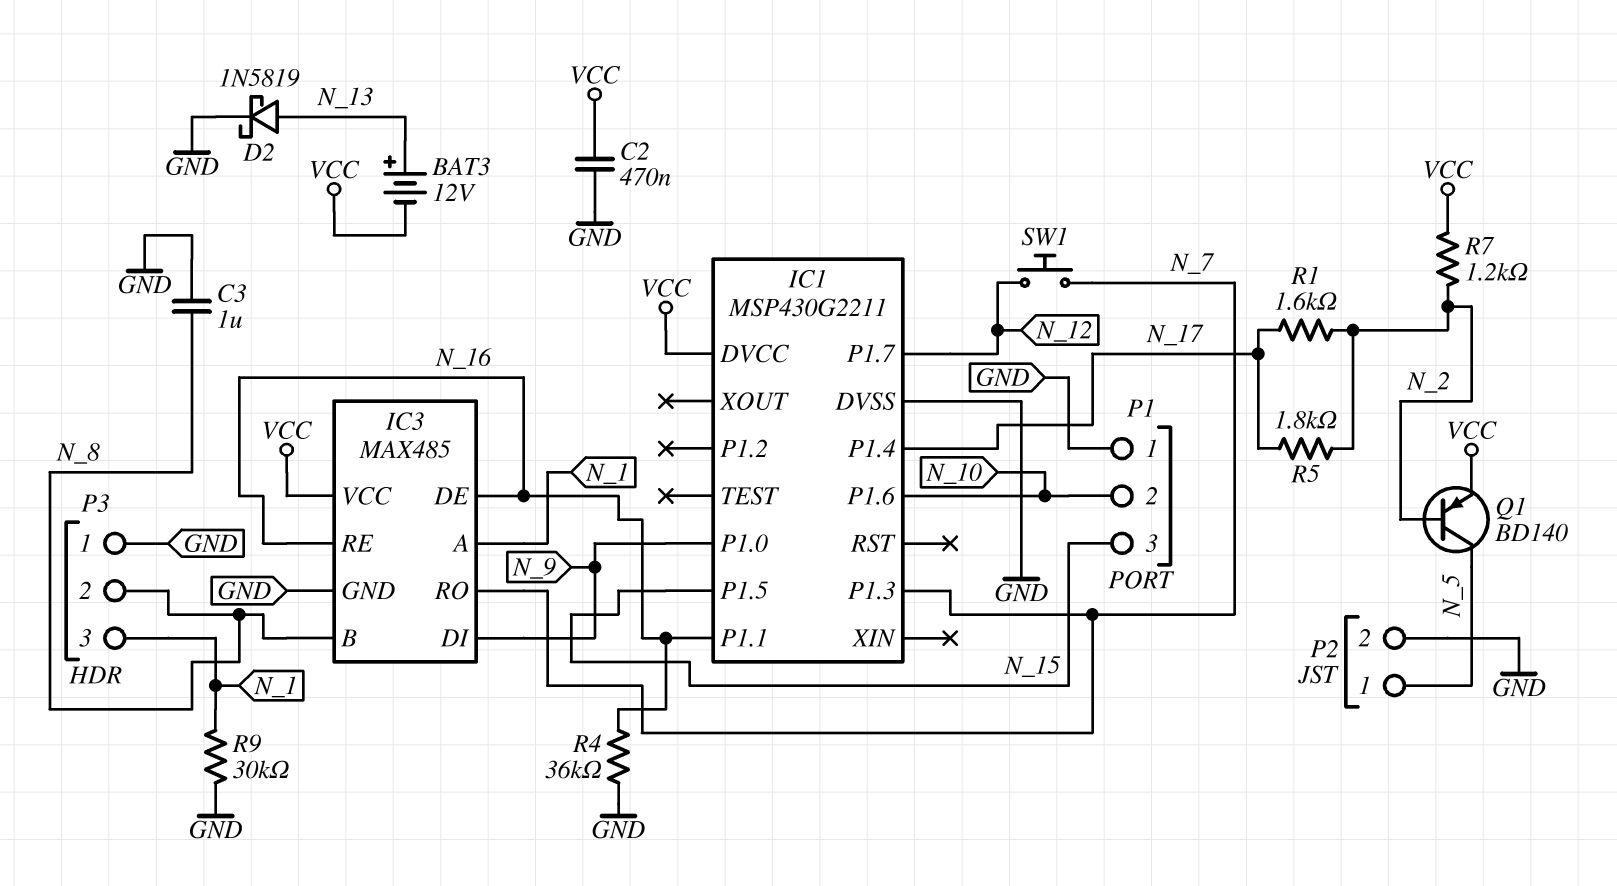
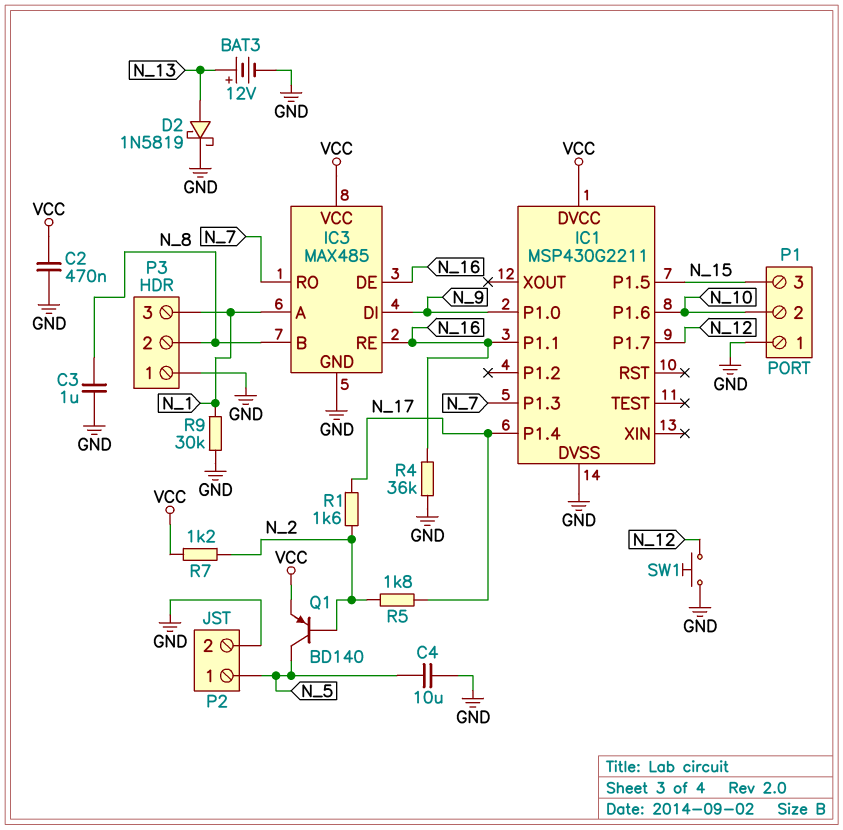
BAT3: 12V (plus N_13, minus VCC) -> 12V (plus N_13, minus GND)
C4: none -> 10uF (GND, N_5)
SW1: button (N_7, N_12) -> button (GND, N_12)

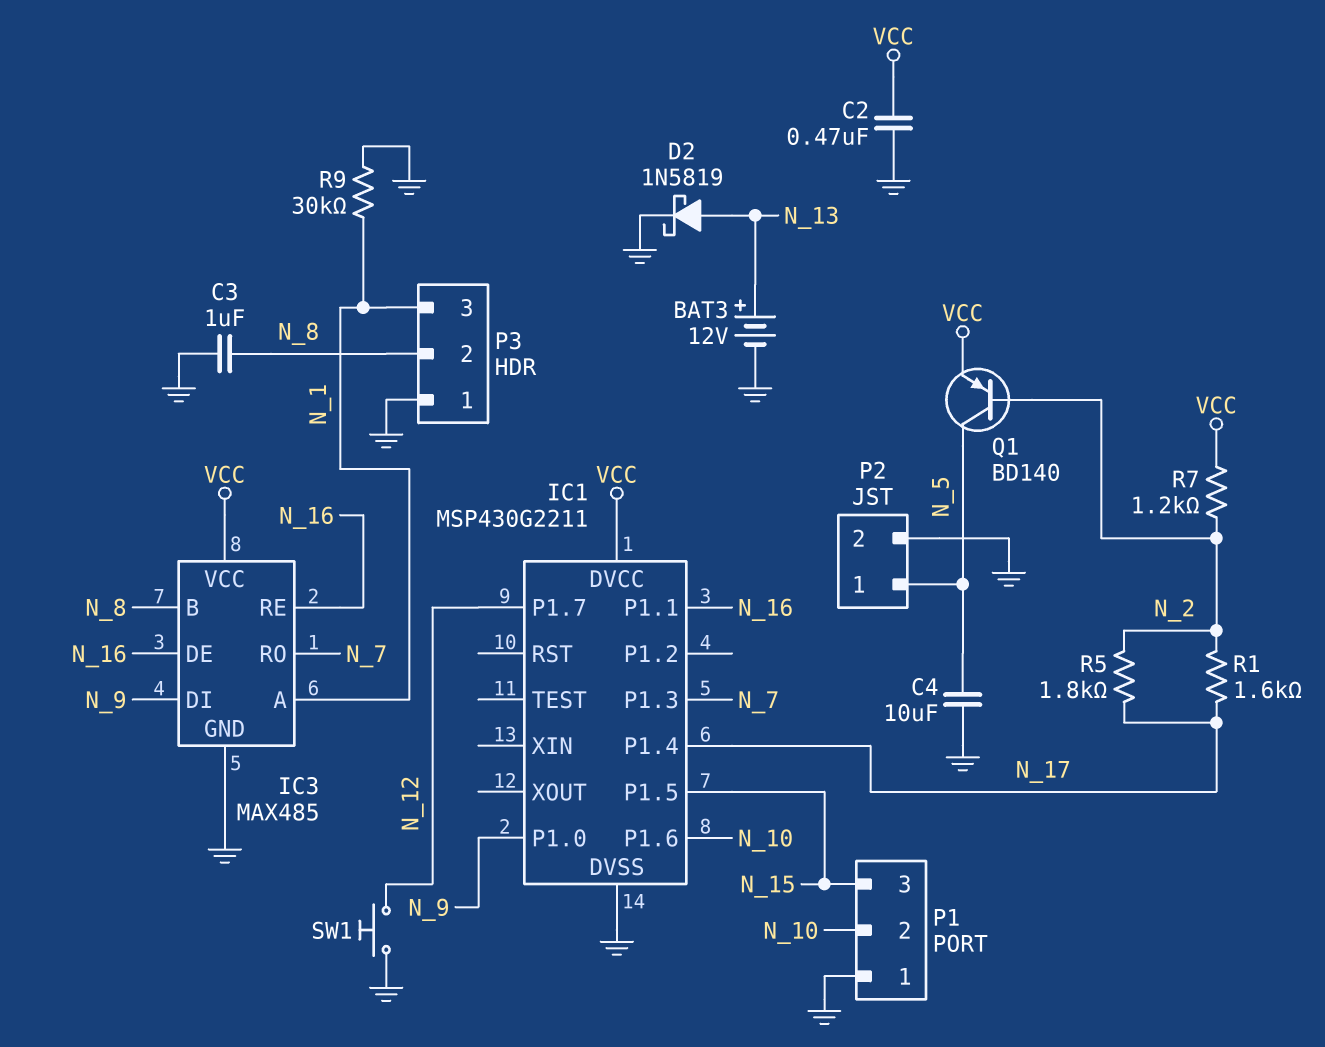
R4: 36k (GND, N_16) -> none

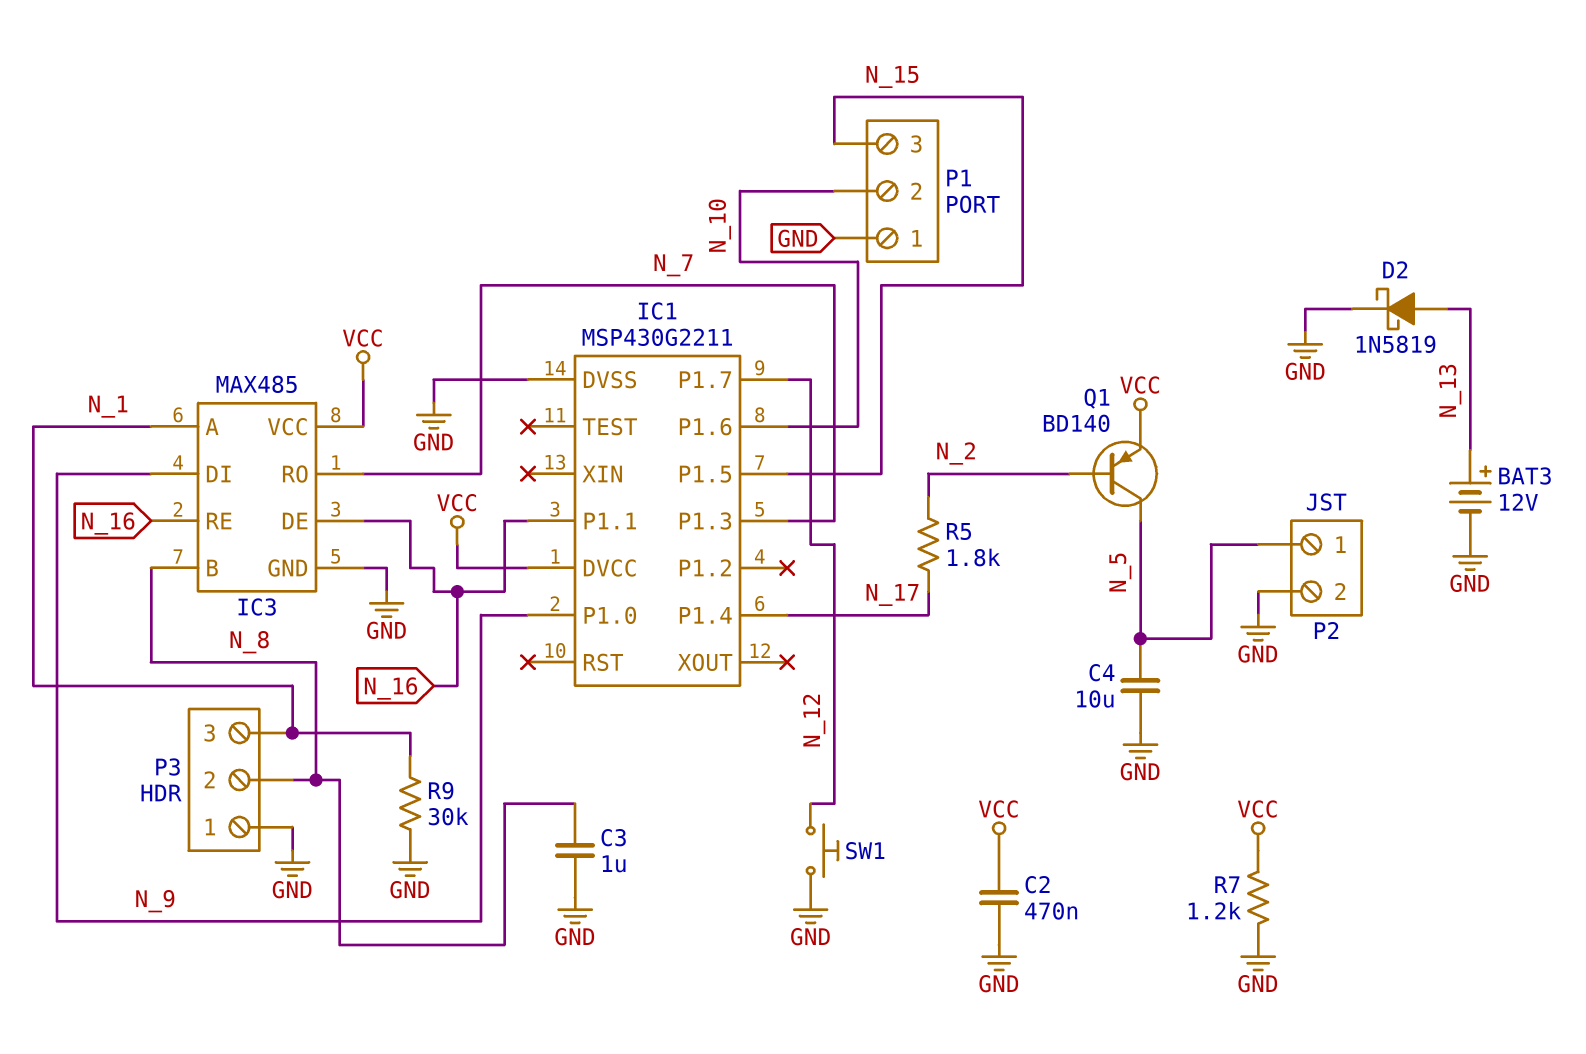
R1: 1.6k (N_2, N_17) -> none
R7: 1.2k (N_2, VCC) -> 1.2k (GND, VCC)

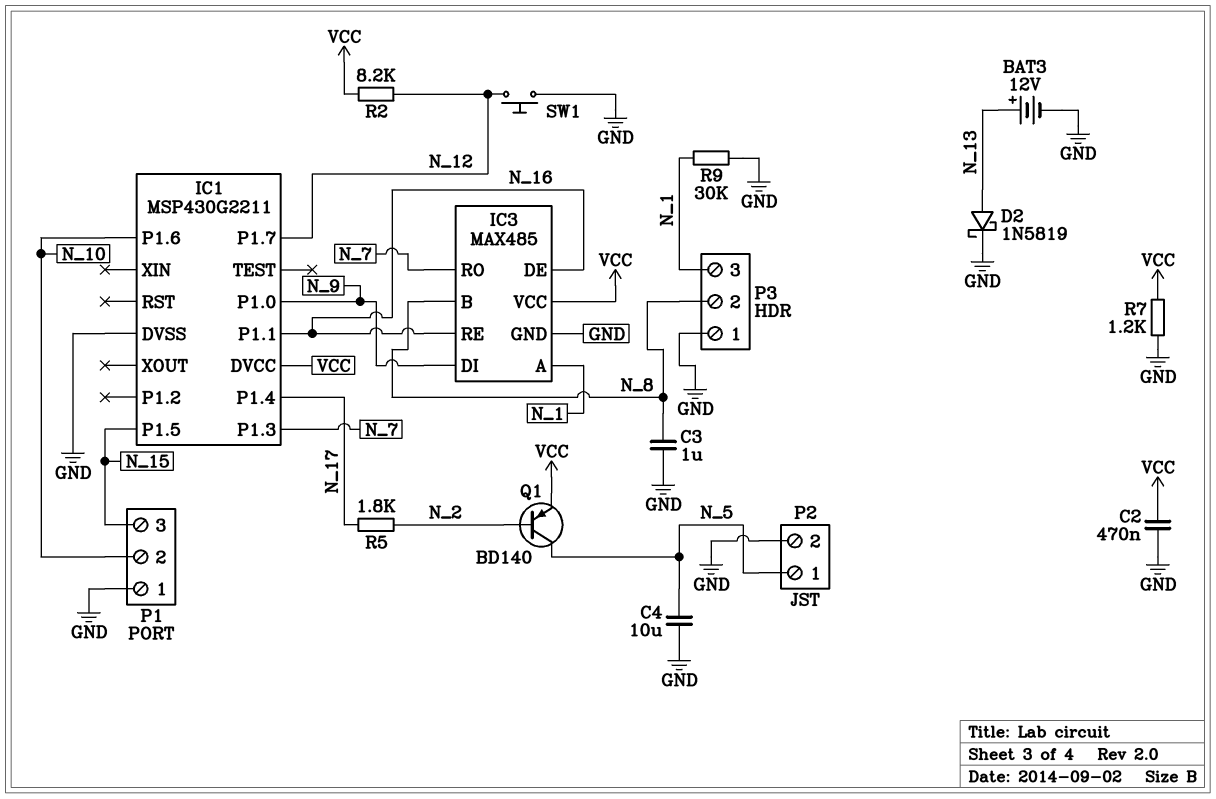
R2: none -> 8.2k (N_12, VCC)

